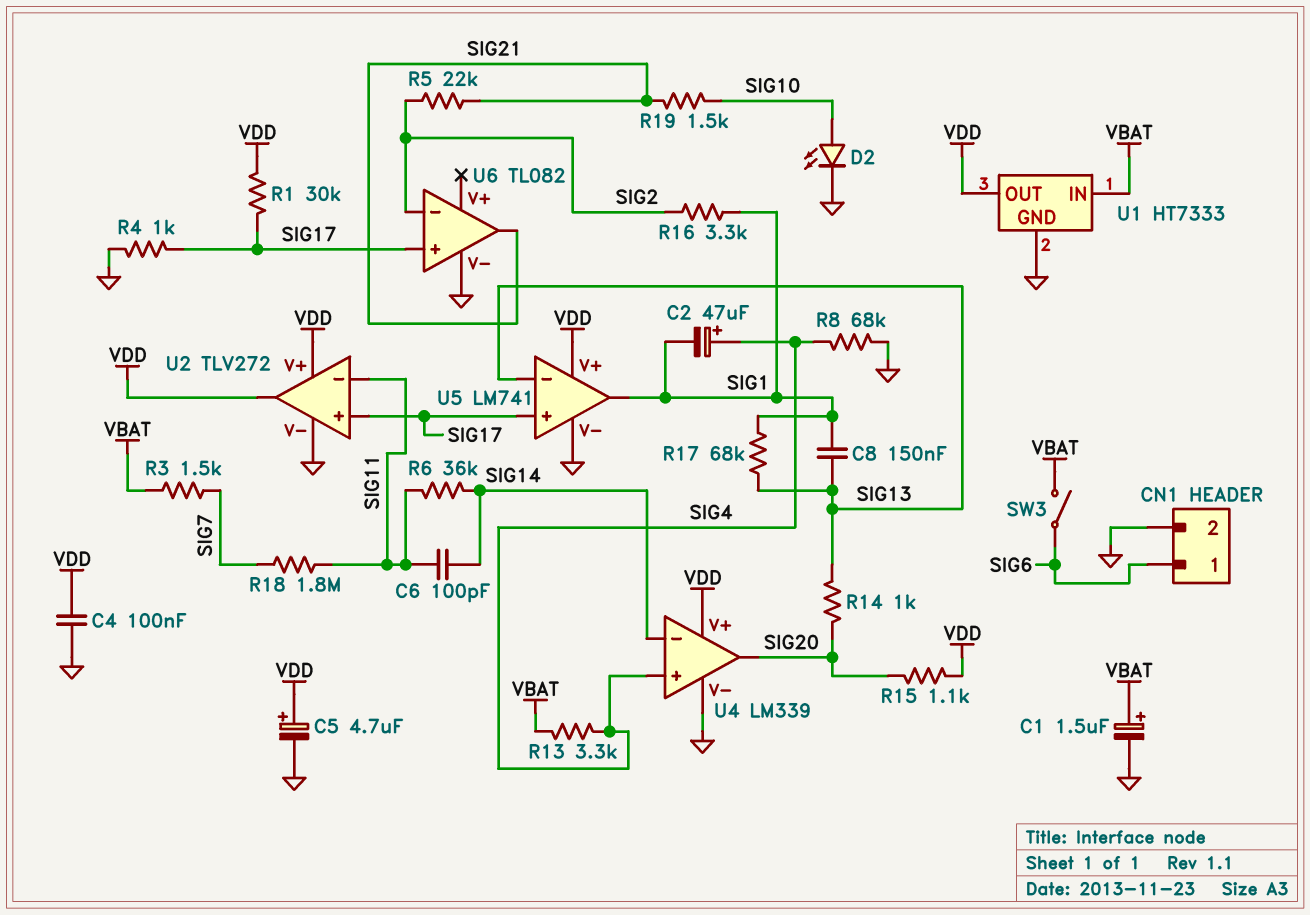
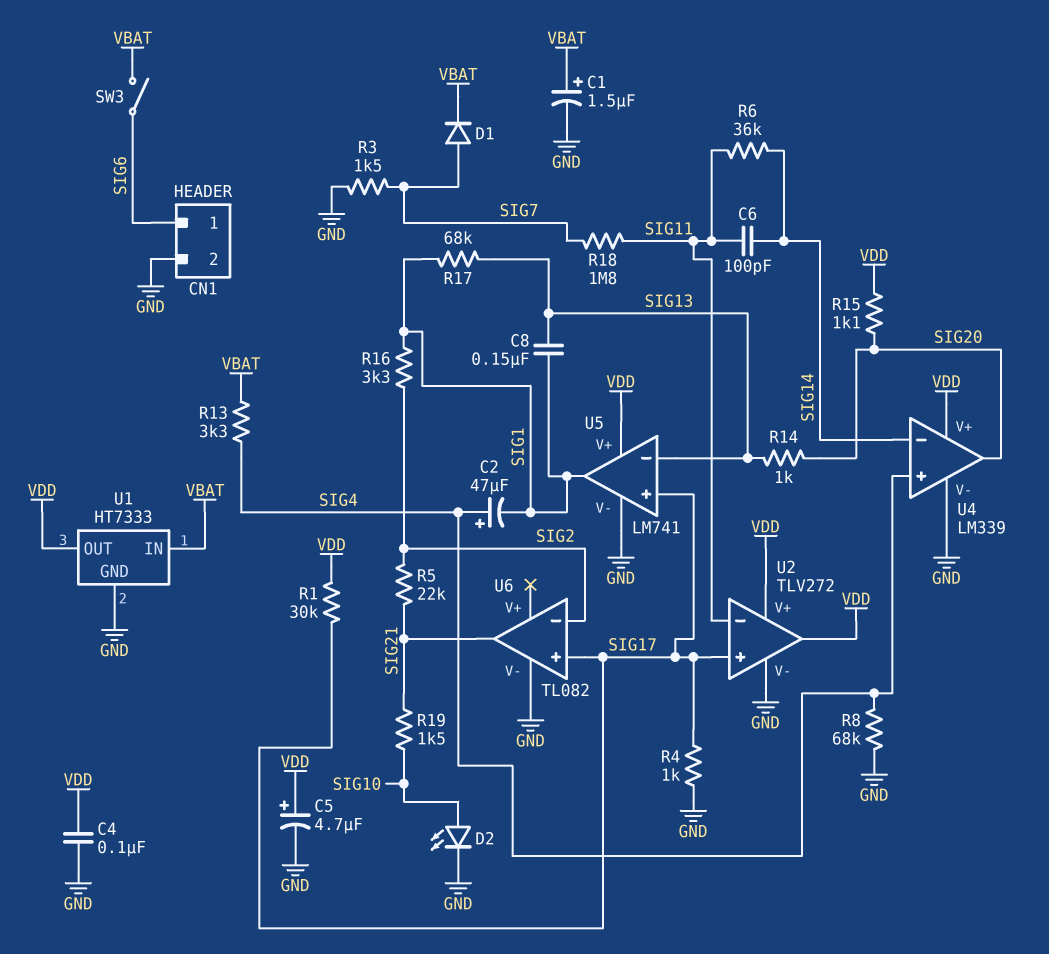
D1: none -> diode (A SIG7, K VBAT)
R3: 1.5k (SIG7, VBAT) -> 1.5k (GND, SIG7)

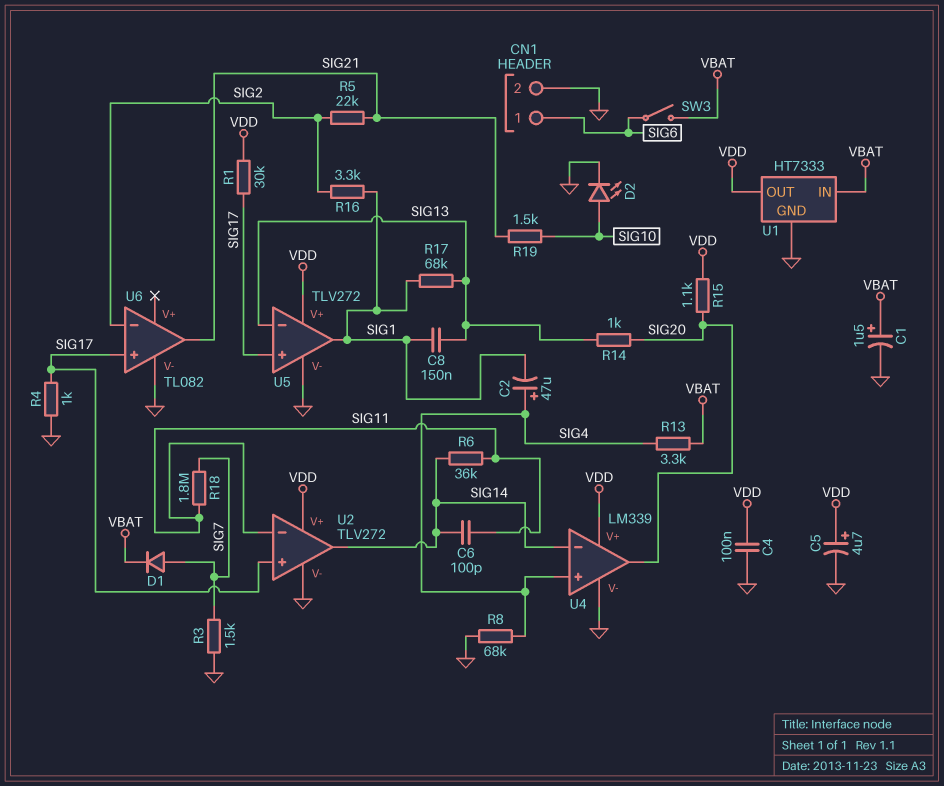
U2 pin out: VDD -> SIG14
U5: LM741 -> TLV272

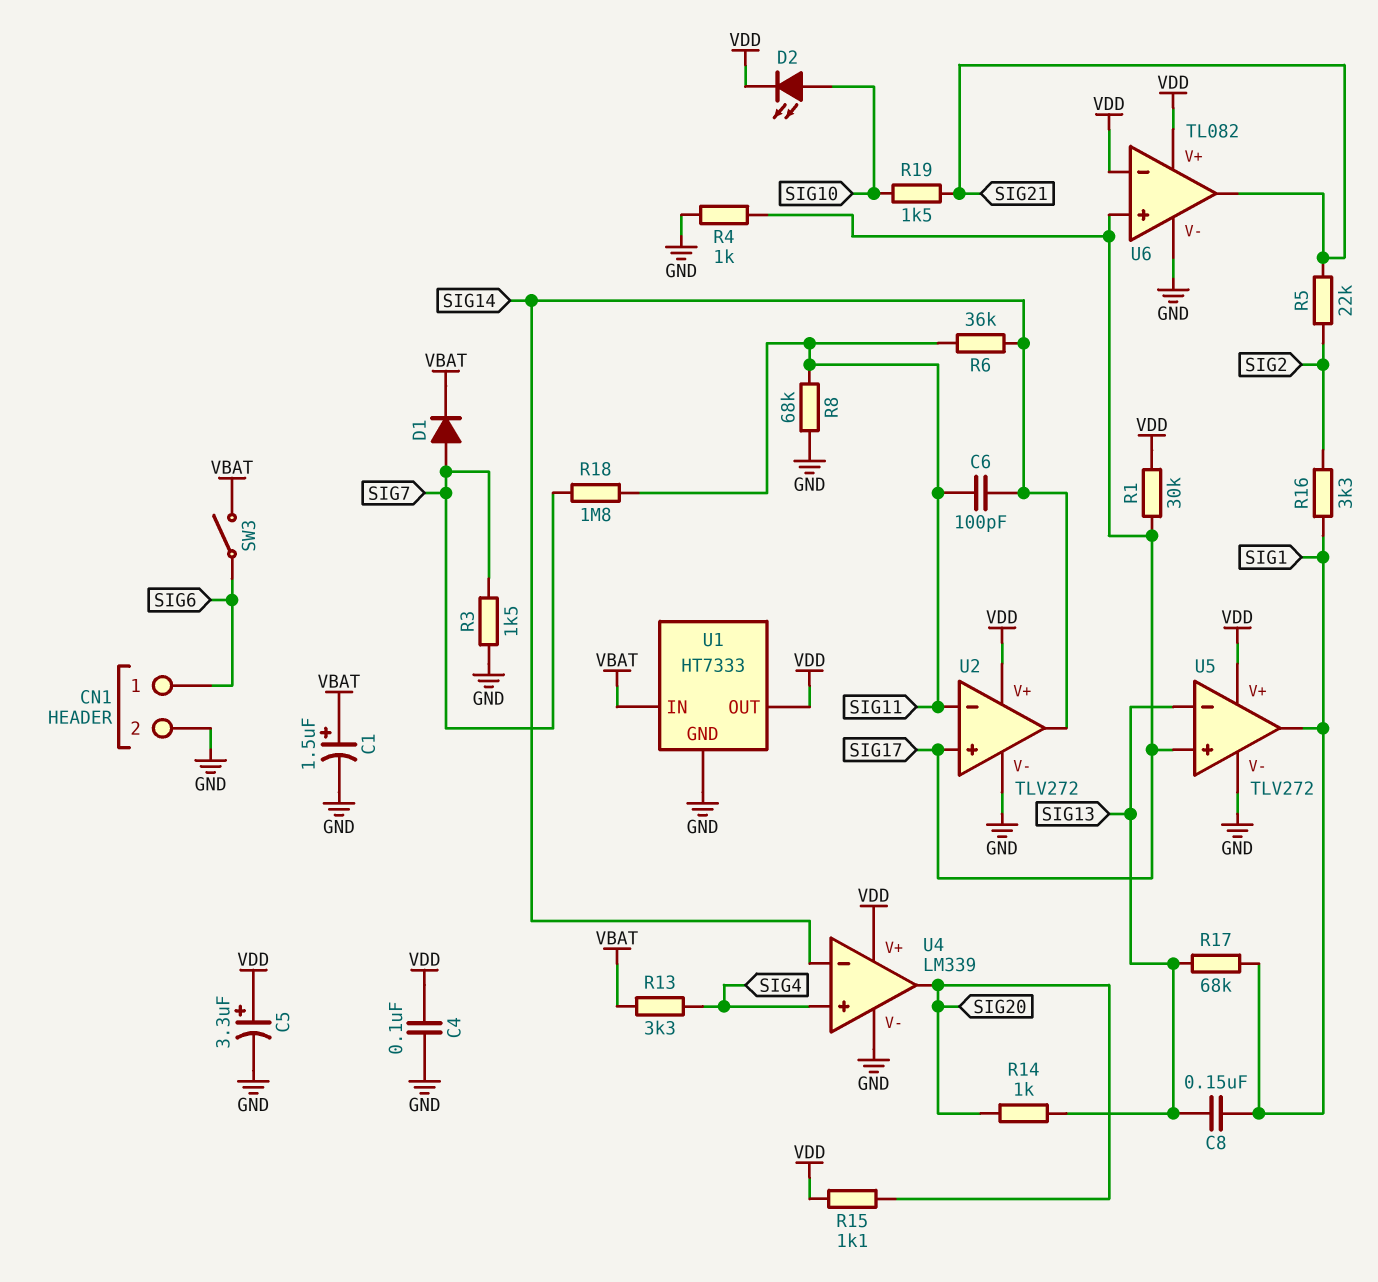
C2: 47uF (plus SIG4, minus SIG1) -> none
C5: 4.7uF (plus VDD, minus GND) -> 3.3uF (plus VDD, minus GND)
D2: LED (A SIG10, K GND) -> LED (A SIG10, K VDD)
R8: 68k (GND, SIG4) -> 68k (GND, SIG11)
U6 pin V+: none -> VDD
U6 pin in-: SIG2 -> VDD

